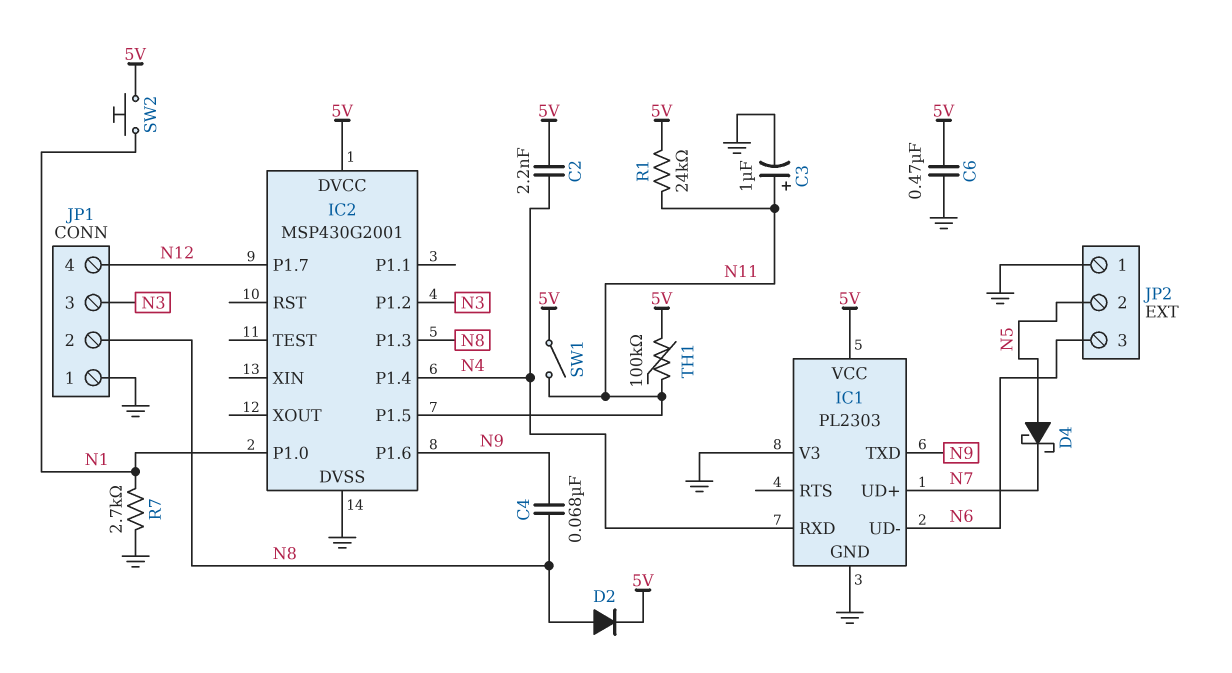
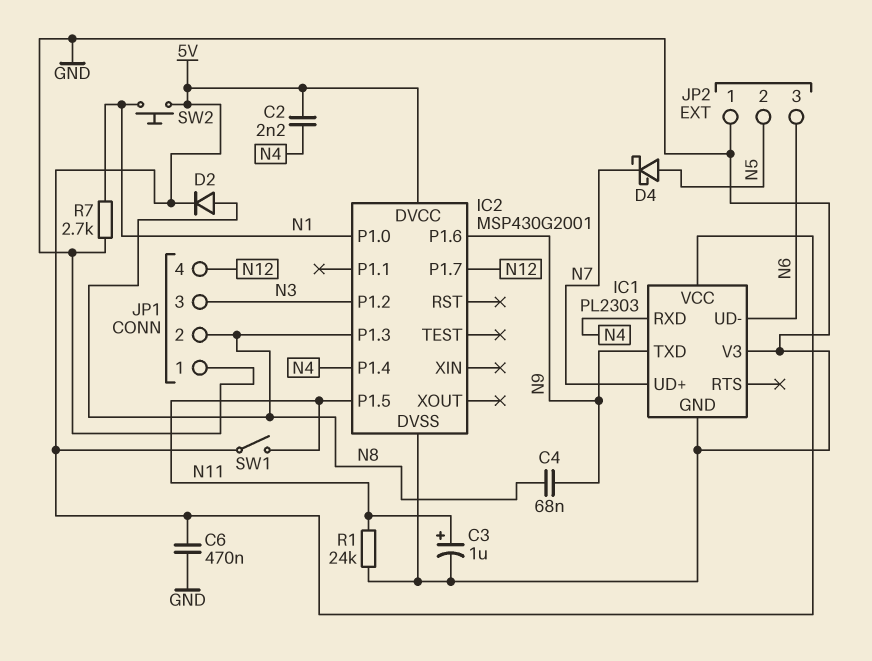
R1: 24k (5V, N11) -> 24k (GND, N11)
TH1: 100k (5V, N11) -> none

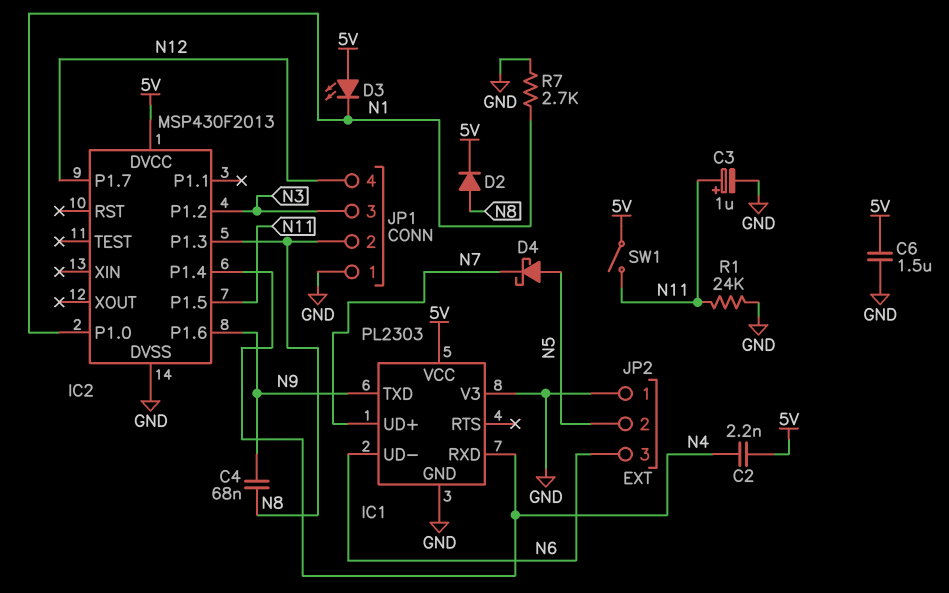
C6: 470nF (5V, GND) -> 1.5uF (5V, GND)
D3: none -> LED (A 5V, K N1)
IC2: MSP430G2001 -> MSP430F2013
SW2: button (5V, N1) -> none

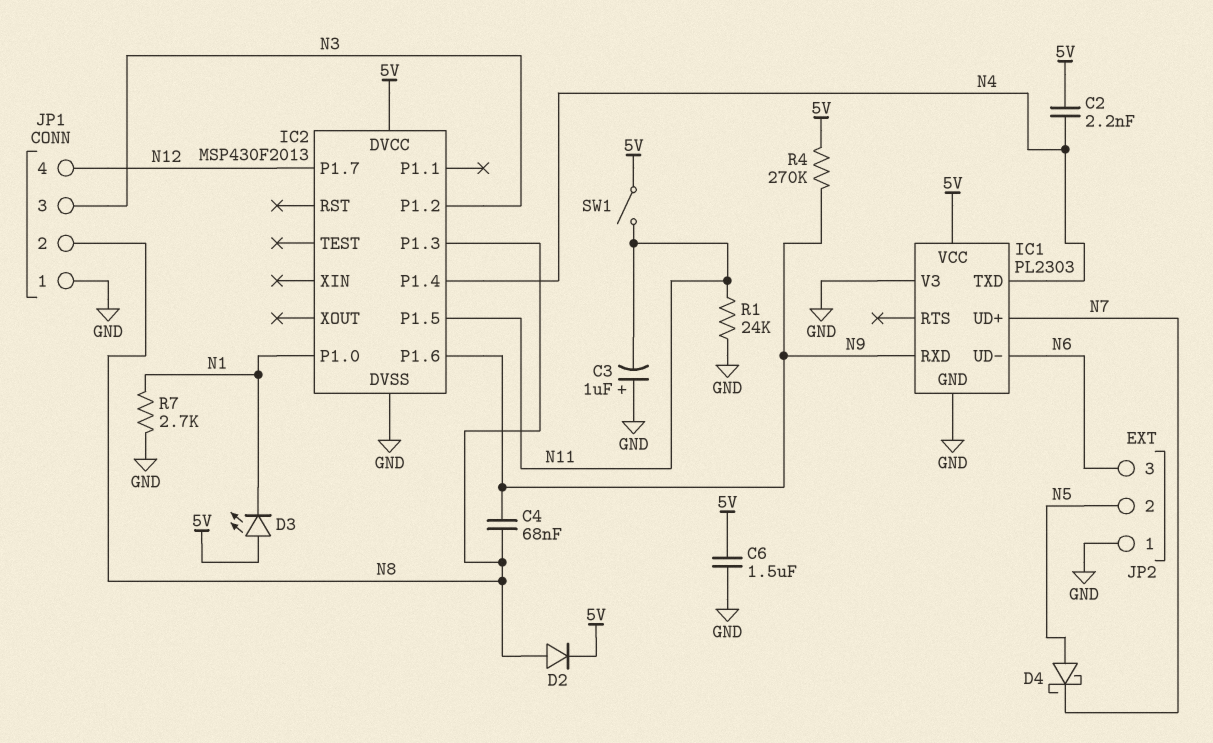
C3: 1uF (plus N11, minus GND) -> 1uF (plus GND, minus N11)
IC1 pin RXD: N4 -> N9
IC1 pin TXD: N9 -> N4
R4: none -> 270k (5V, N9)

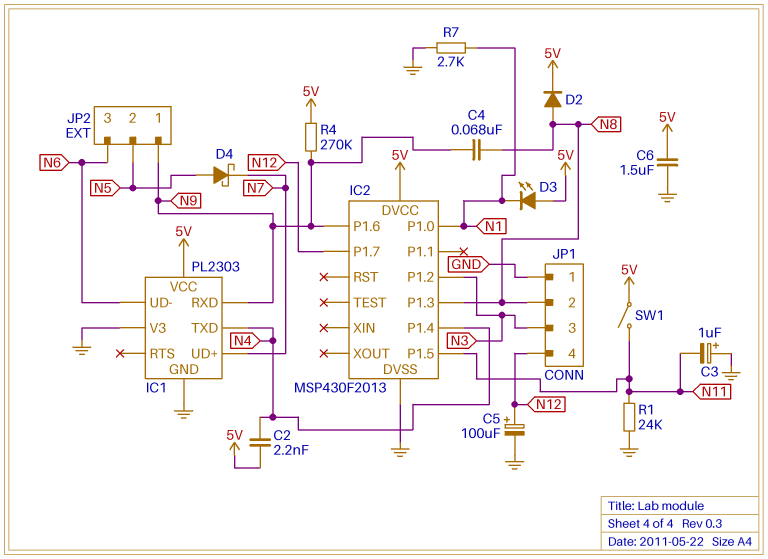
C5: none -> 100uF (plus N12, minus GND)
JP2 pin 1: GND -> N9

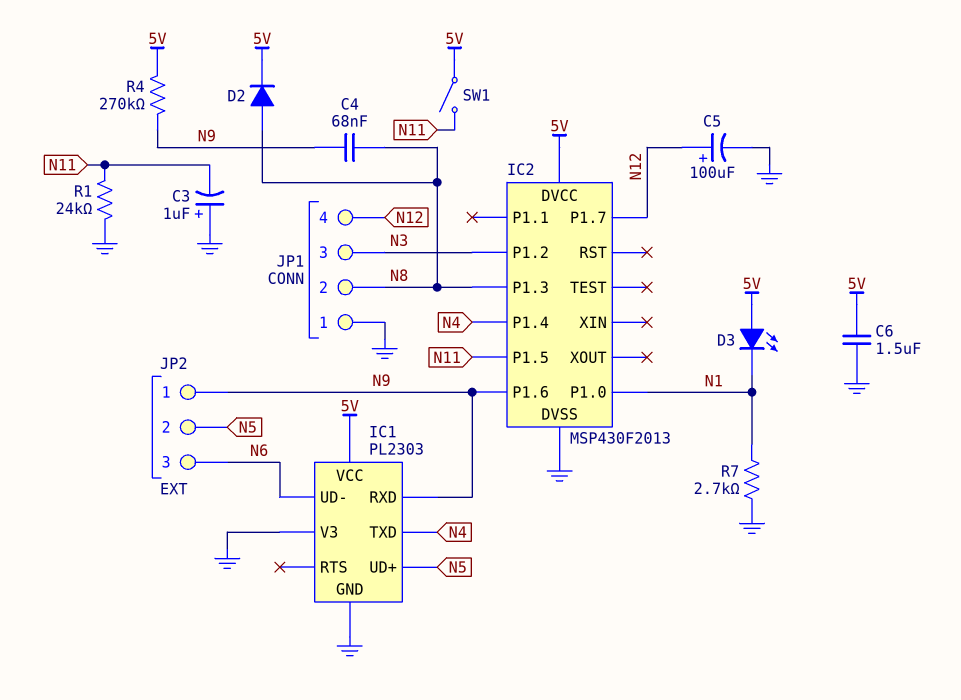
C2: 2.2nF (5V, N4) -> none
D4: schottky (A N5, K N7) -> none
IC1 pin UD+: N7 -> N5

